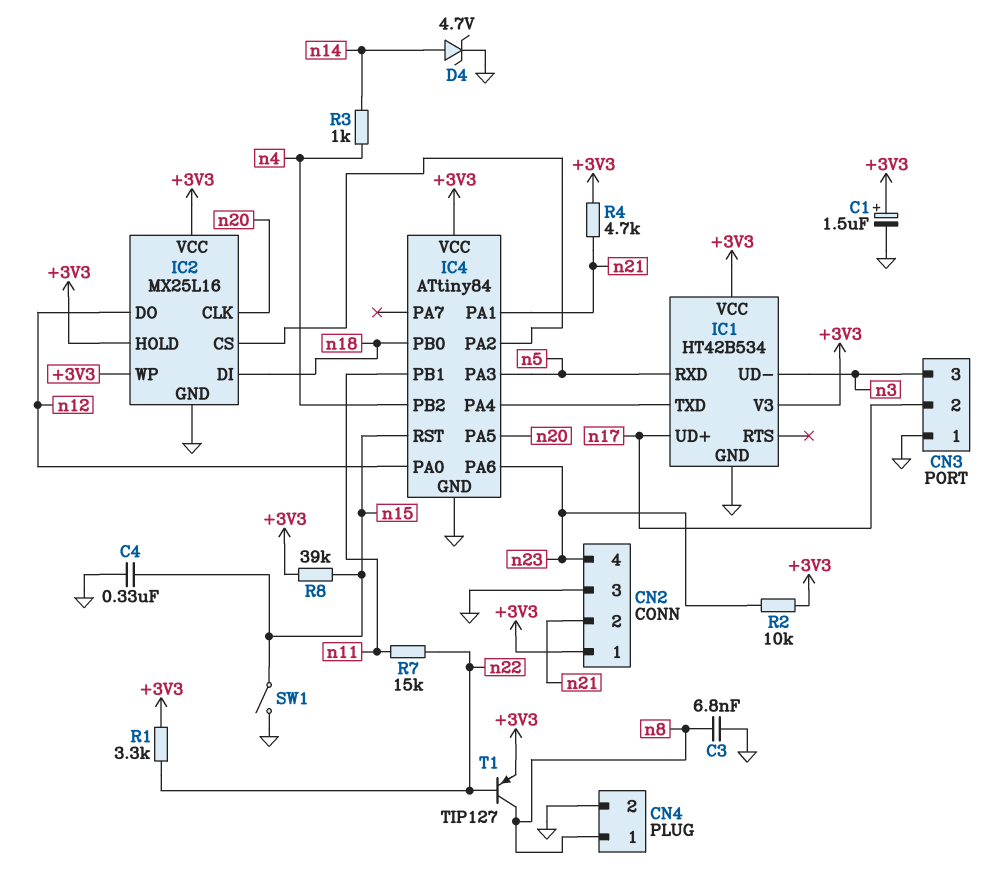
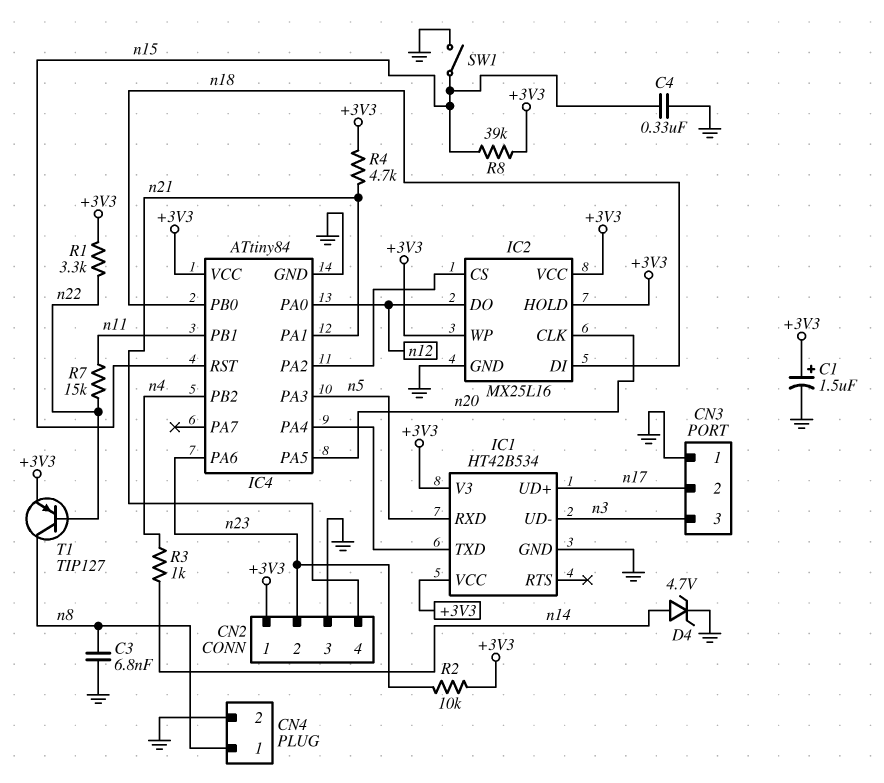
CN2 pin 2: n21 -> n23
CN2 pin 4: n23 -> n21

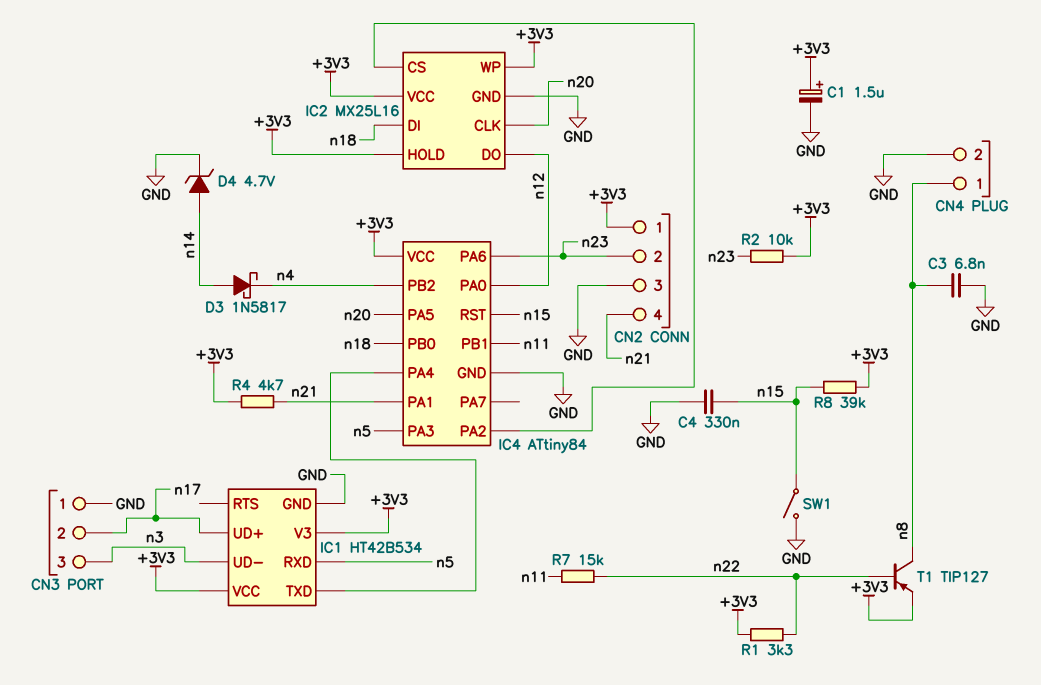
D3: none -> schottky 1N5817 (A n14, K n4)
R3: 1k (n4, n14) -> none

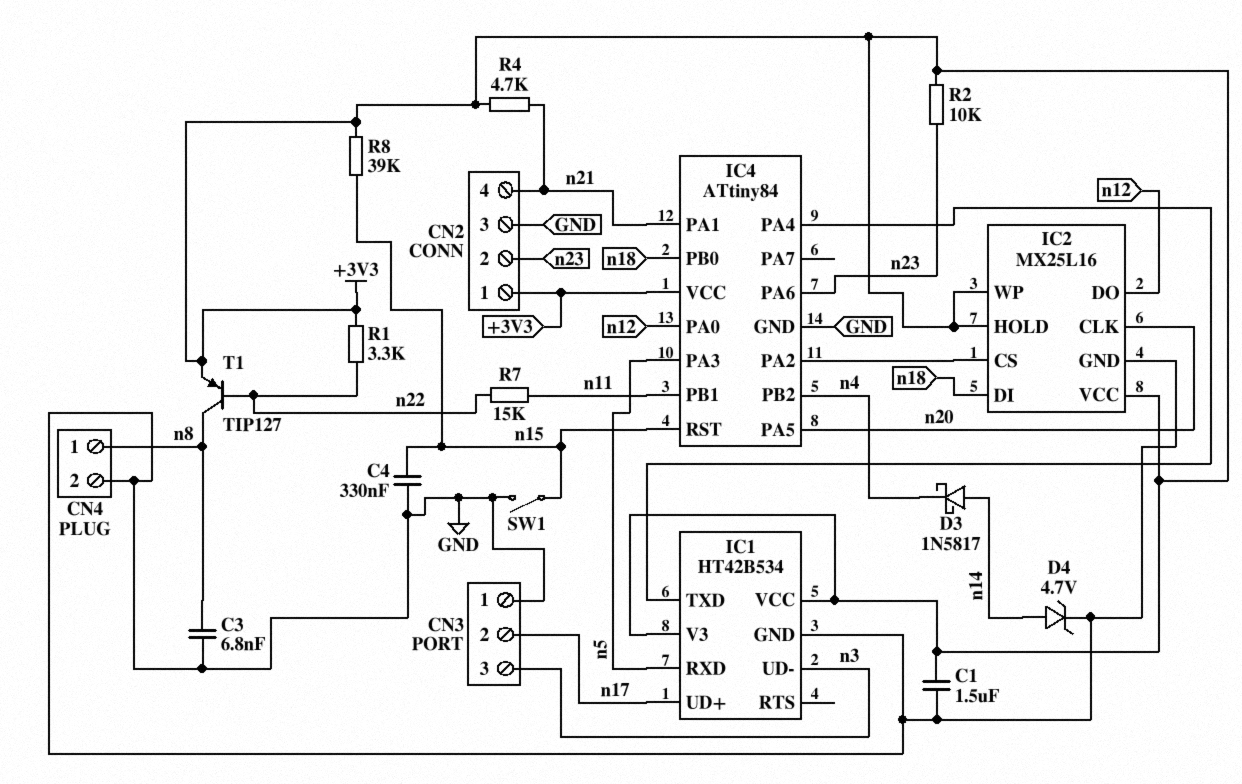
C1: 1.5uF (plus +3V3, minus GND) -> 1.5uF (+3V3, GND)

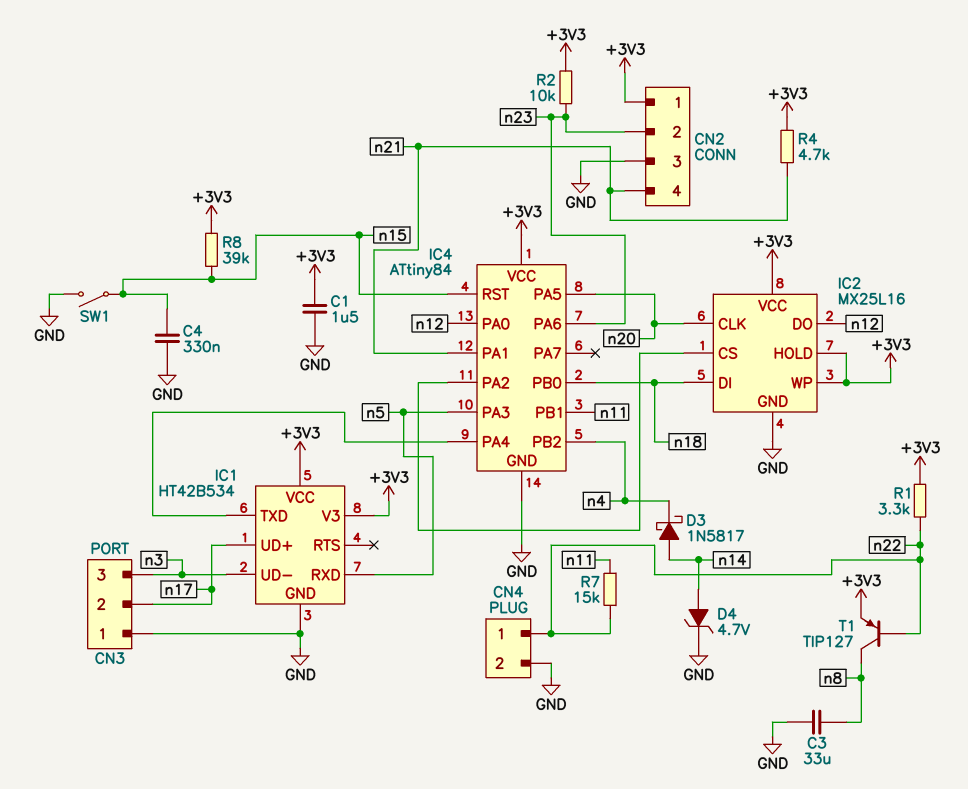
C3: 6.8nF (GND, n8) -> 33uF (GND, n8)
CN4 pin 1: n8 -> n22

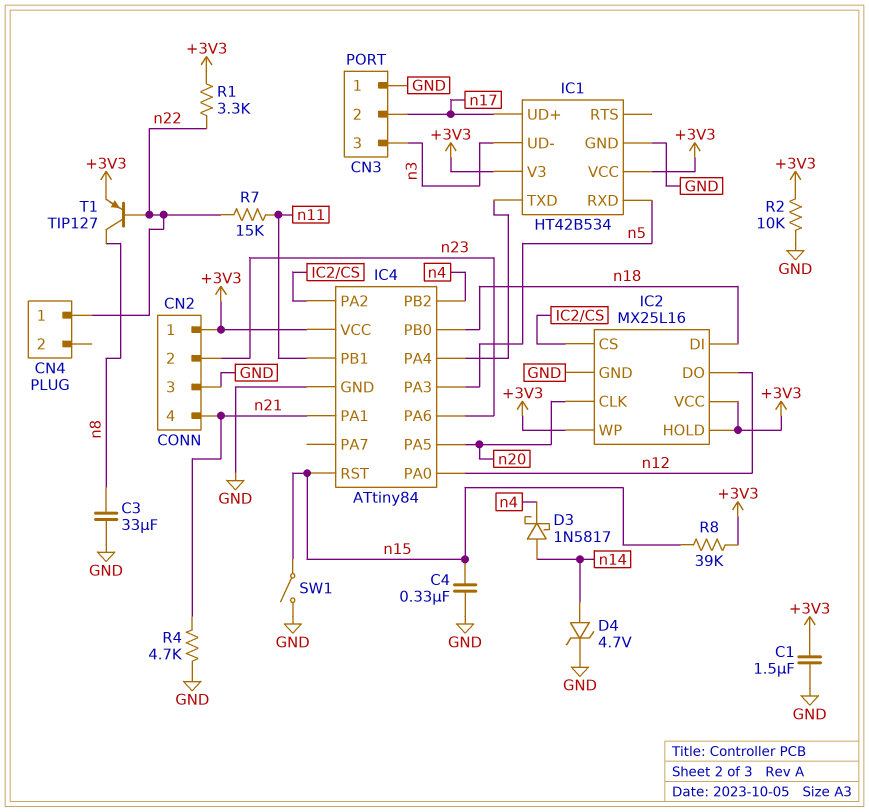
CN4 pin 2: GND -> none
R2: 10k (+3V3, n23) -> 10k (+3V3, GND)
R4: 4.7k (+3V3, n21) -> 4.7k (GND, n21)

